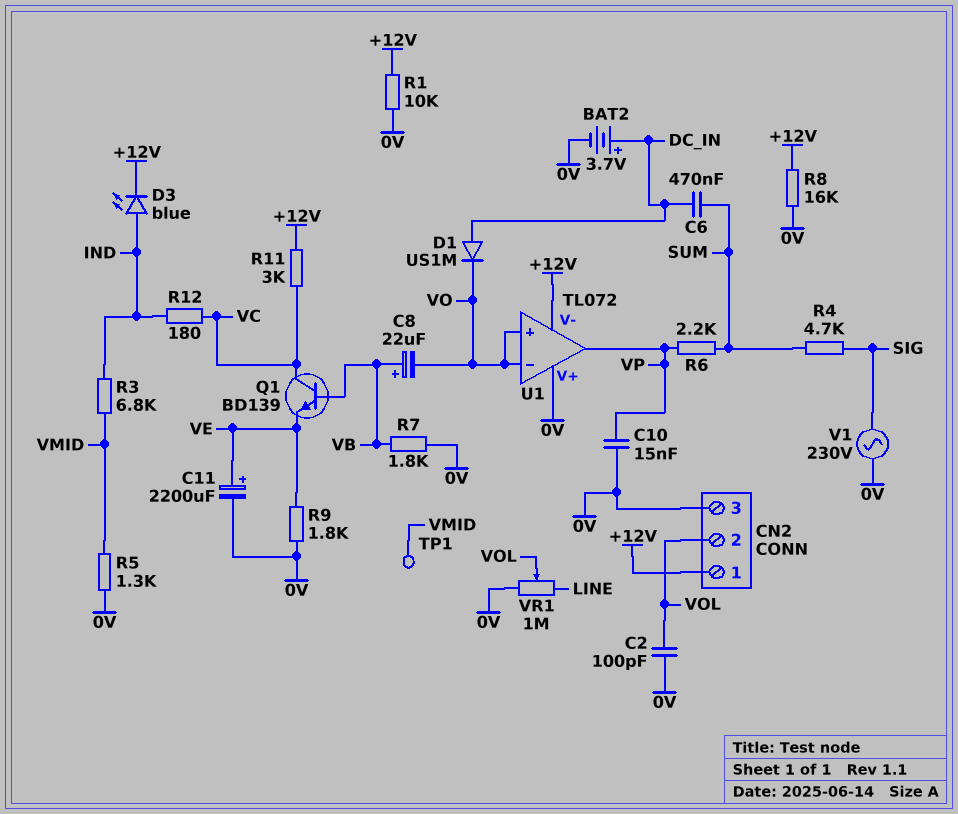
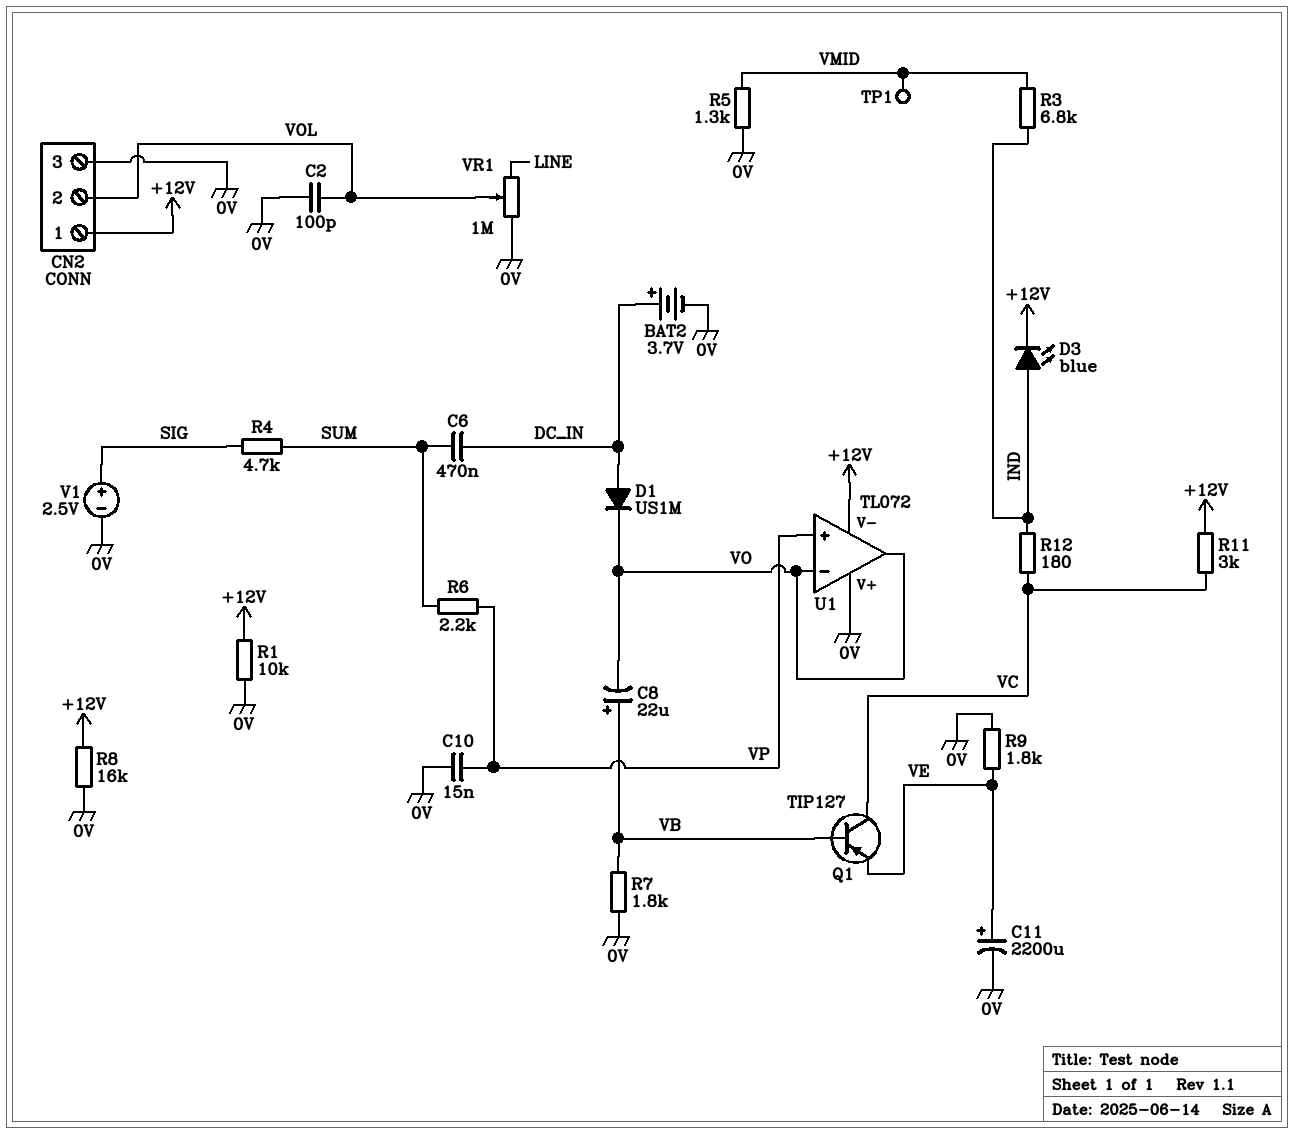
Q1: NPN BD139 (B VB, C VC, E VE) -> PNP TIP127 (B VB, C VC, E VE)
U1 pin in+: VO -> VP
U1 pin out: VP -> VO
V1: AC 230V (0V, SIG) -> 2.5V (plus SIG, minus 0V)

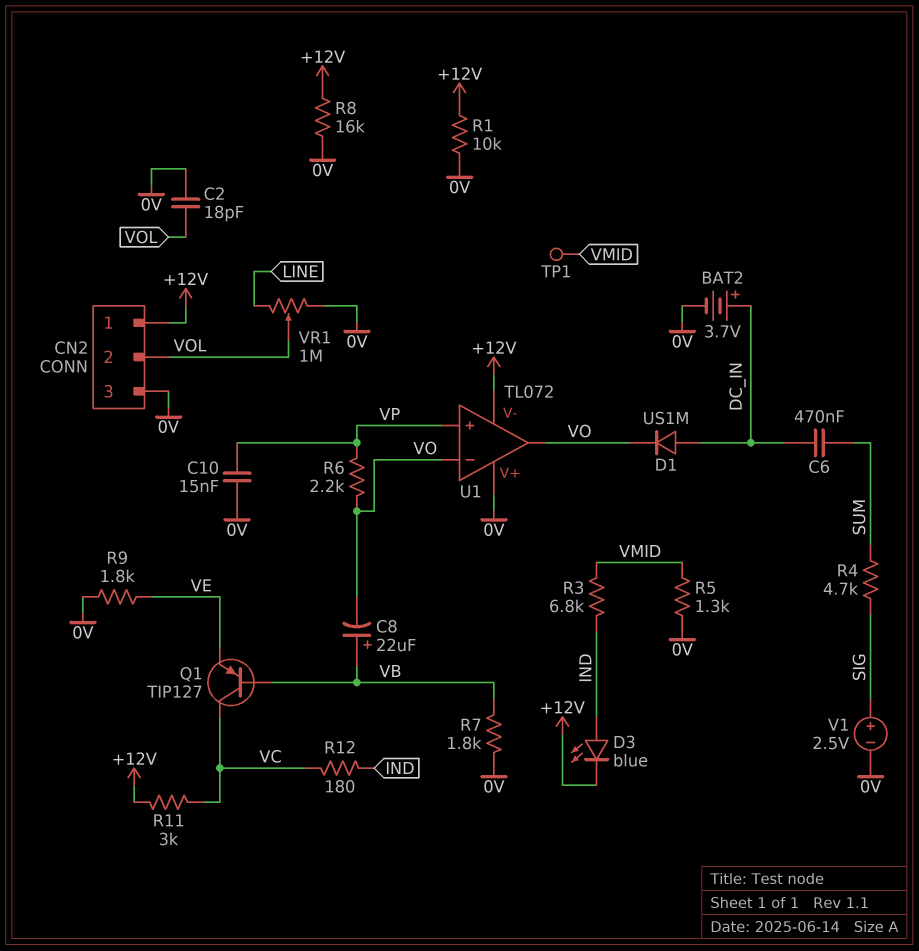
C2: 100pF (0V, VOL) -> 18pF (0V, VOL)
C11: 2200uF (plus VE, minus 0V) -> none
R6: 2.2k (SUM, VP) -> 2.2k (VO, VP)

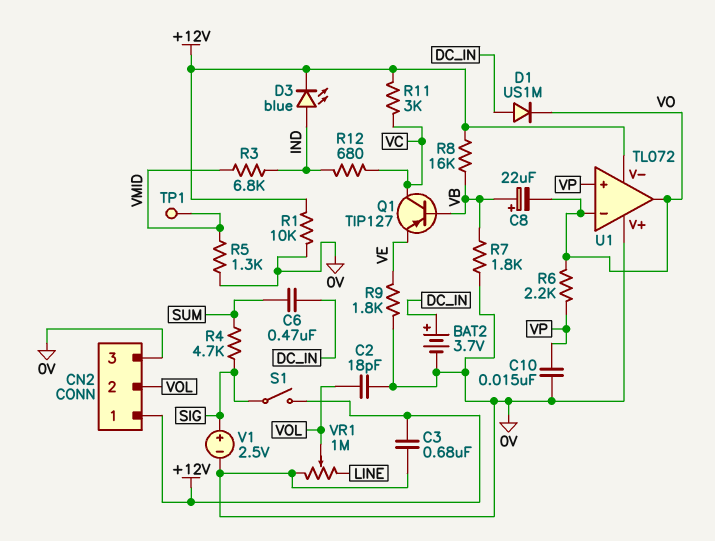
C3: none -> 680nF (+12V, 0V)
R8: 16k (+12V, 0V) -> 16k (+12V, VB)
R12: 180 (IND, VC) -> 680 (IND, VC)
S1: none -> switch (+12V, SIG)

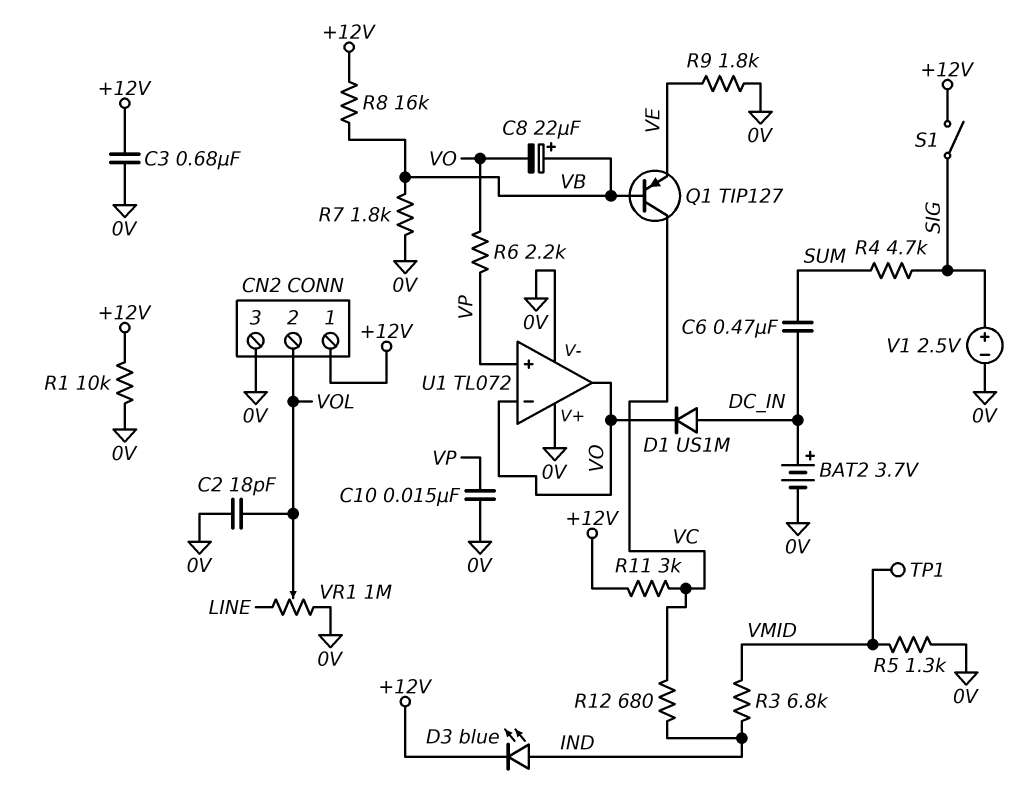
U1 pin V-: +12V -> 0V

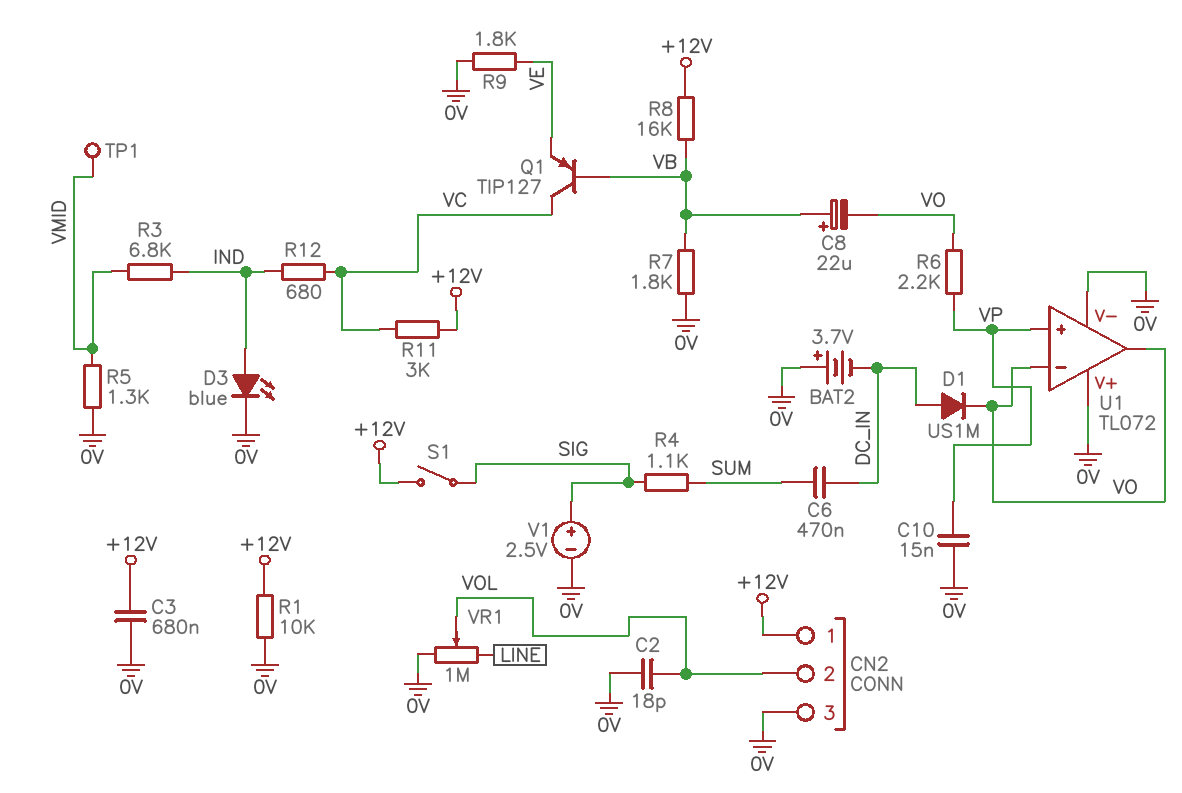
BAT2: 3.7V (plus DC_IN, minus 0V) -> 3.7V (plus 0V, minus DC_IN)
D3: LED blue (A IND, K +12V) -> LED blue (A IND, K 0V)
R4: 4.7k (SIG, SUM) -> 1.1k (SIG, SUM)

